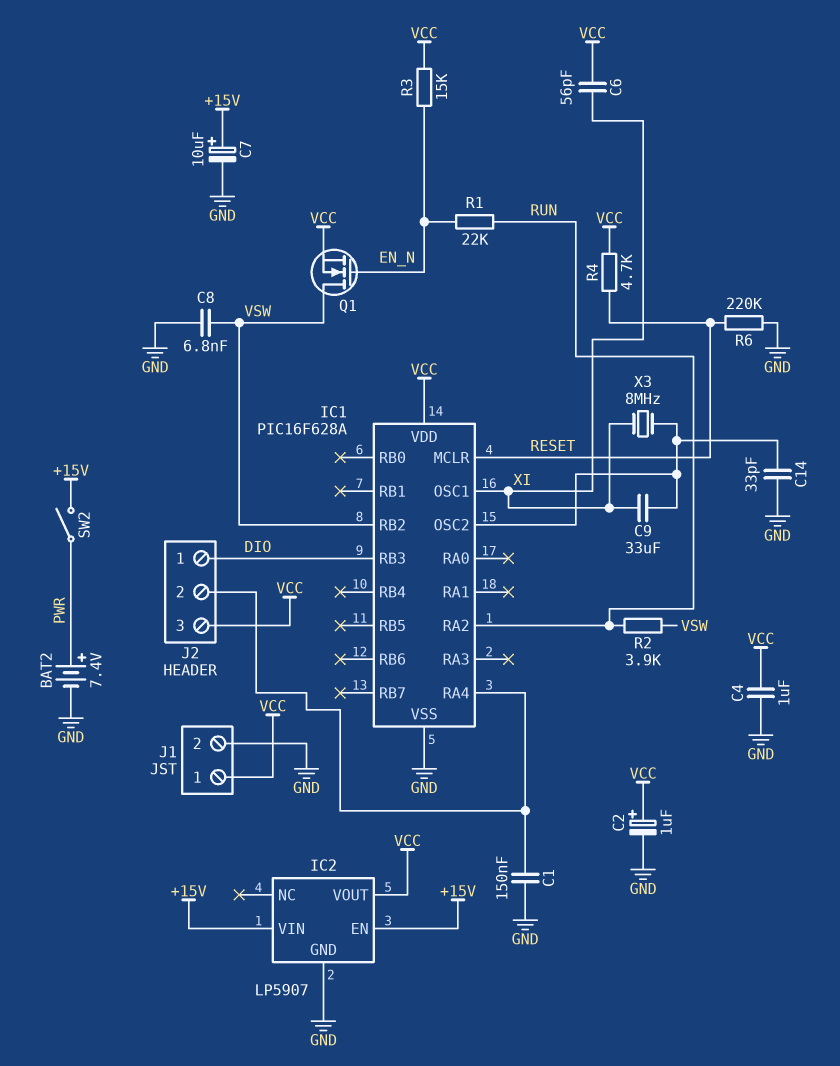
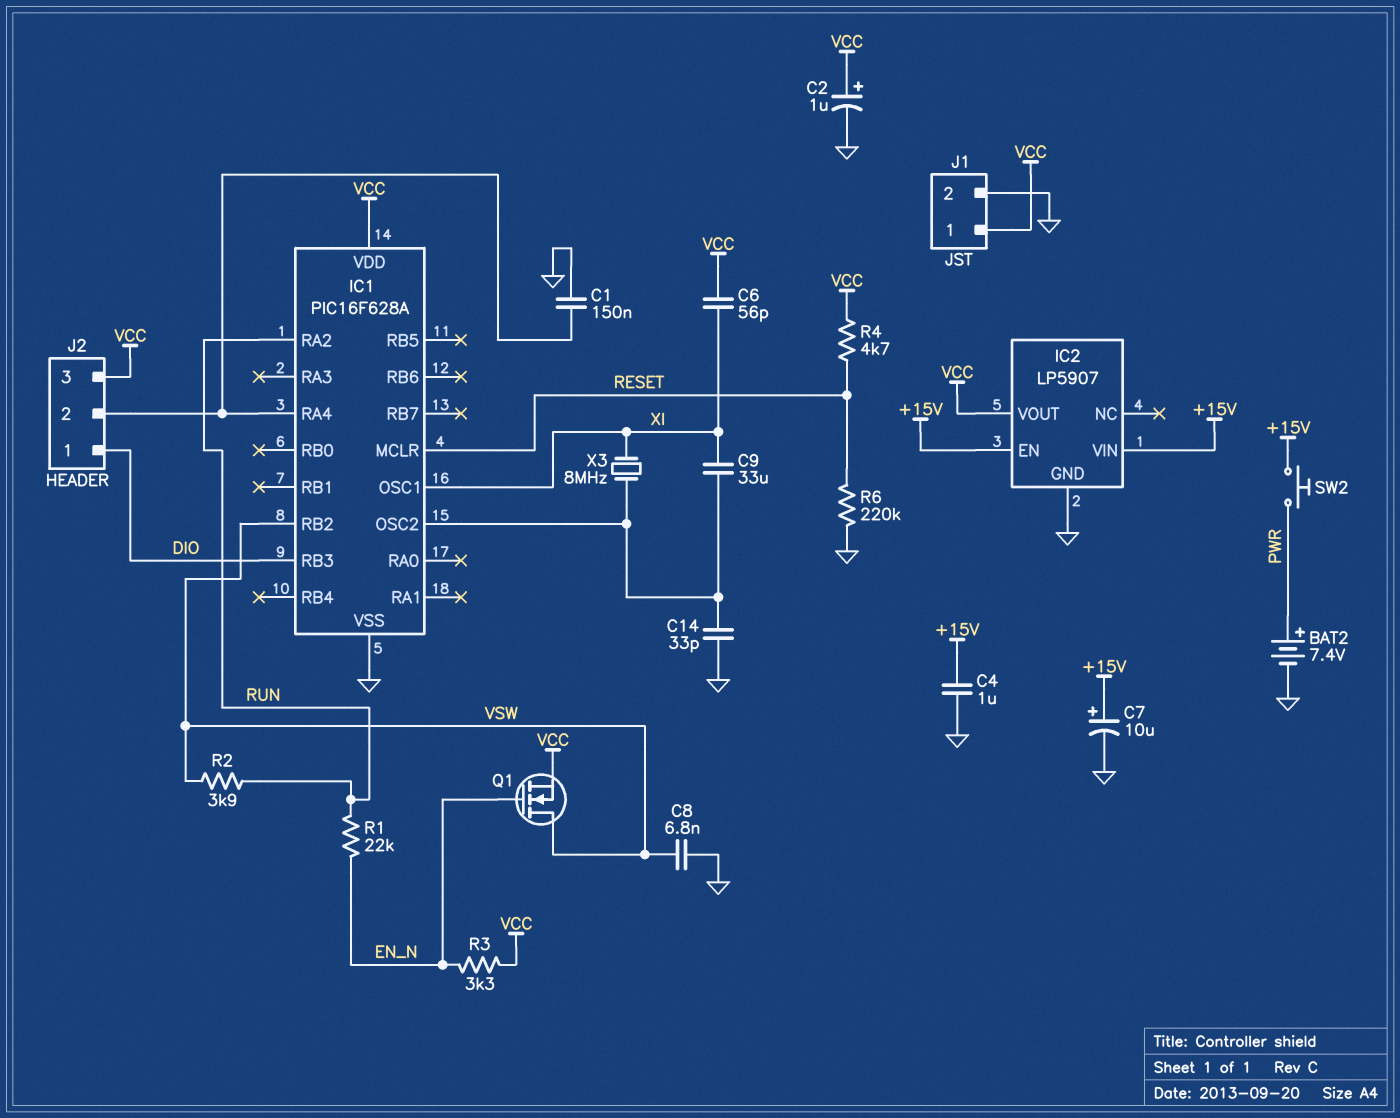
C4: 1uF (GND, VCC) -> 1uF (+15V, GND)
R3: 15k (EN_N, VCC) -> 3.3k (EN_N, VCC)
SW2: switch (+15V, PWR) -> button (+15V, PWR)

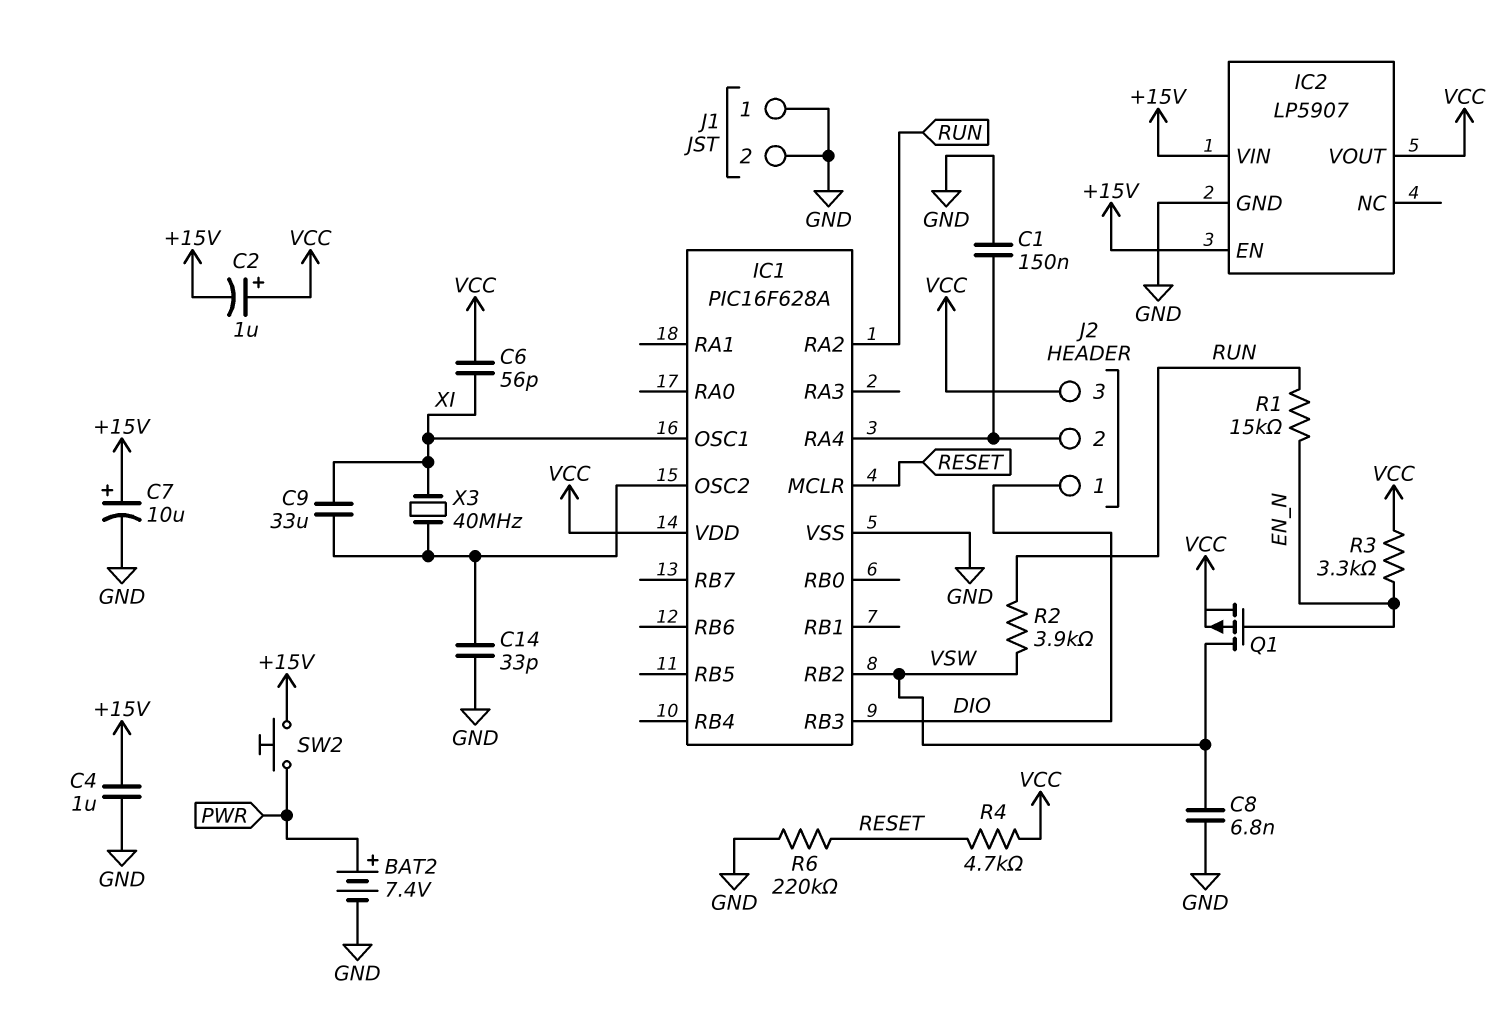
C2: 1uF (plus VCC, minus GND) -> 1uF (plus VCC, minus +15V)
J1 pin 1: VCC -> GND
Q1: NMOS (G EN_N, D VSW, S VCC) -> PMOS (G EN_N, D VSW, S VCC)
R1: 22k (EN_N, RUN) -> 15k (EN_N, RUN)
X3: 8MHz (IC1/OSC2, XI) -> 40MHz (IC1/OSC2, XI)

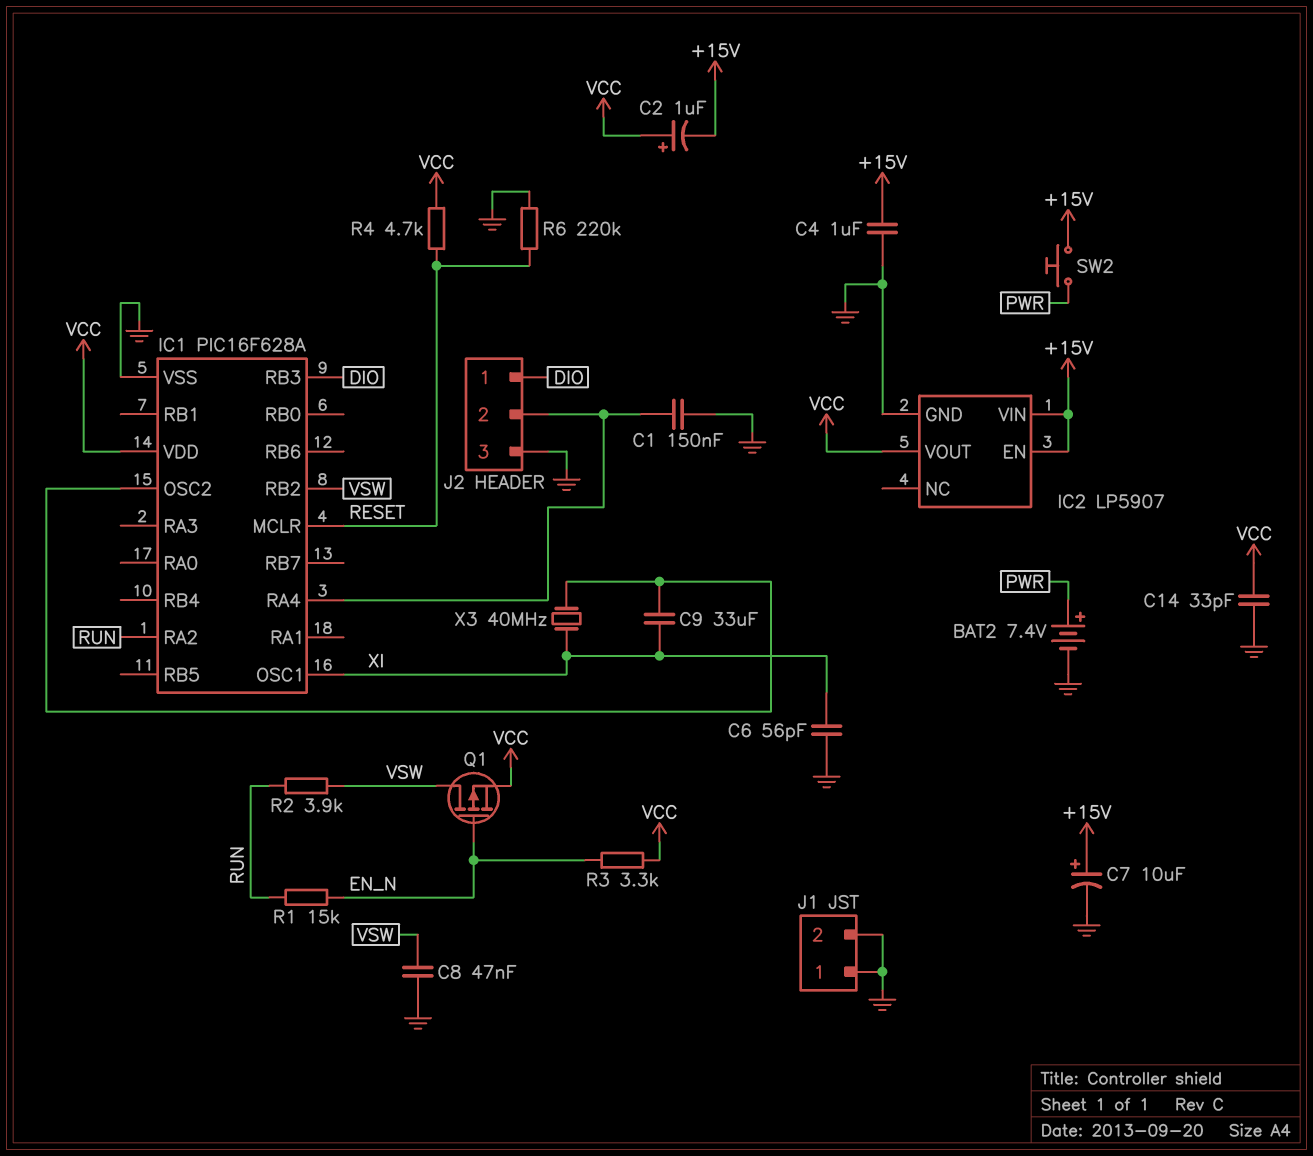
C6: 56pF (VCC, XI) -> 56pF (GND, XI)
C8: 6.8nF (GND, VSW) -> 47nF (GND, VSW)
C14: 33pF (GND, IC1/OSC2) -> 33pF (GND, VCC)
J2 pin 3: VCC -> GND

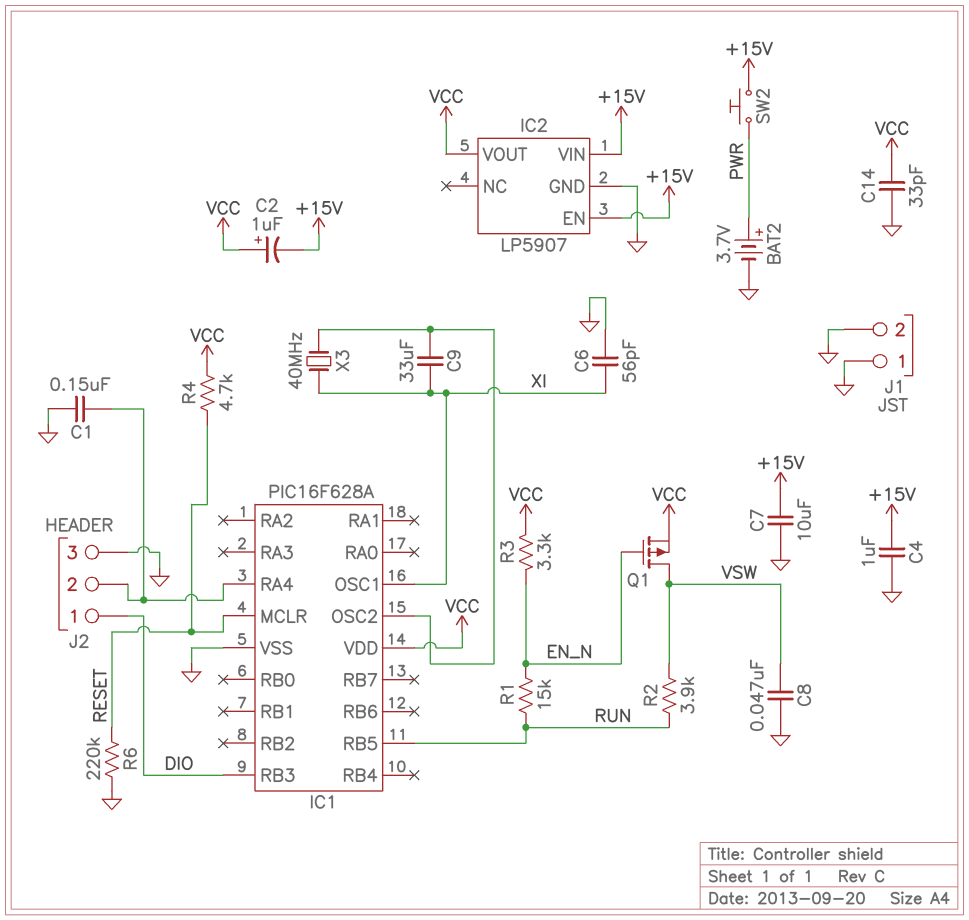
BAT2: 7.4V (plus PWR, minus GND) -> 3.7V (plus PWR, minus GND)
C7: 10uF (plus +15V, minus GND) -> 10uF (+15V, GND)
IC1 pin RA2: RUN -> none
IC1 pin RB2: VSW -> none
IC1 pin RB5: none -> RUN

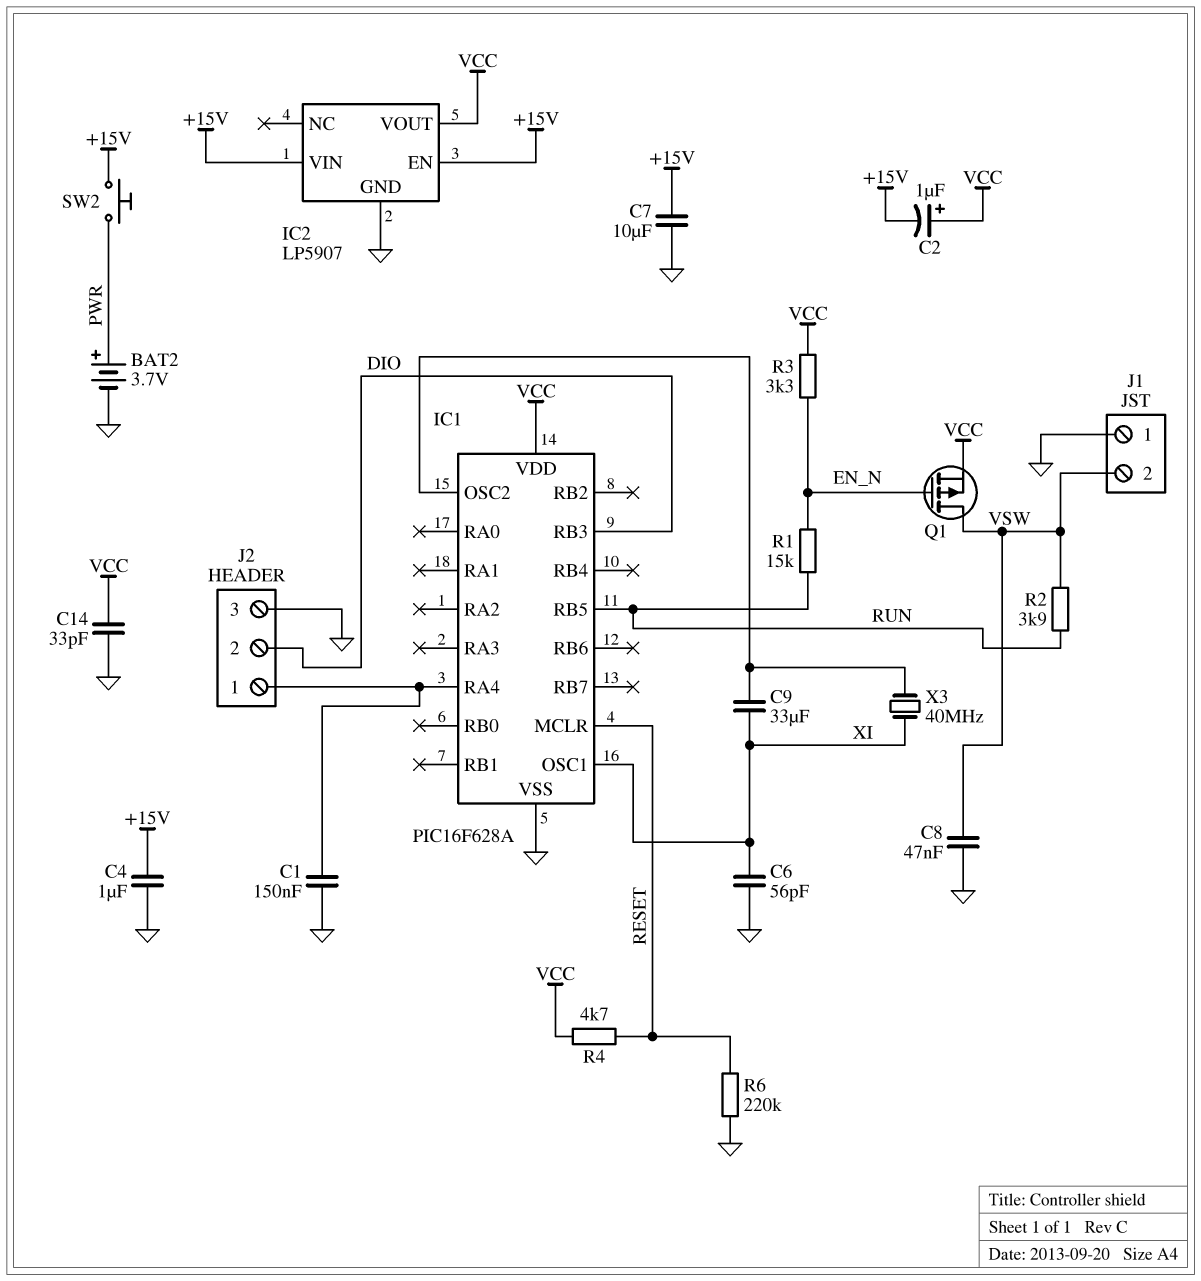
J1 pin 2: GND -> VSW
J2 pin 1: DIO -> IC1/RA4
J2 pin 2: IC1/RA4 -> DIO

